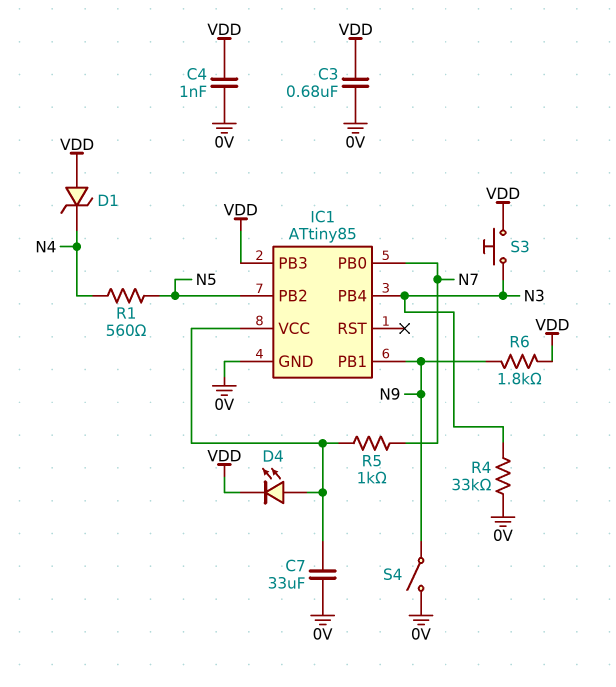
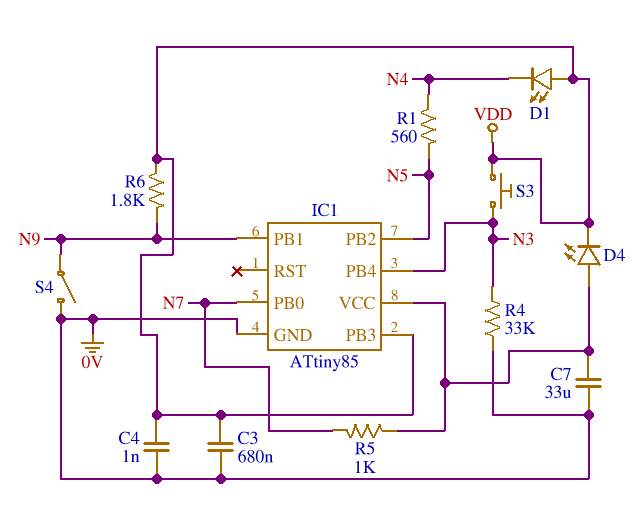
D1: zener (A VDD, K N4) -> LED (A VDD, K N4)

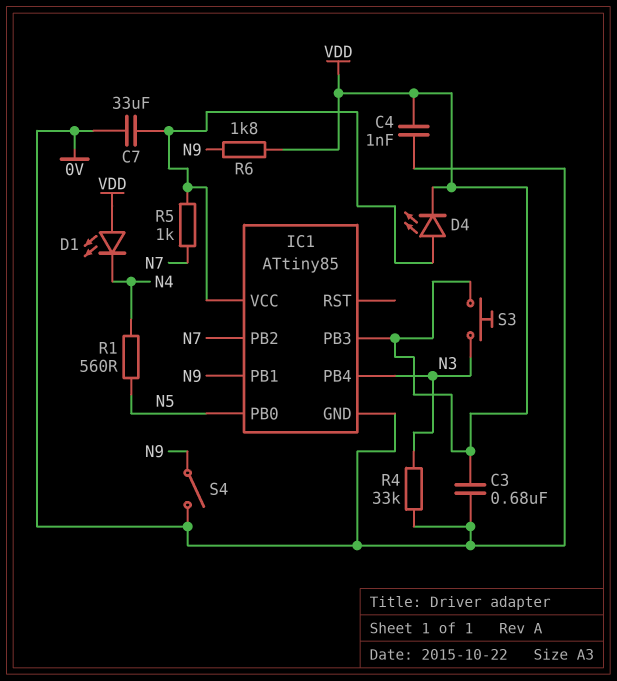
IC1 pin PB0: N7 -> N5
IC1 pin PB2: N5 -> N7

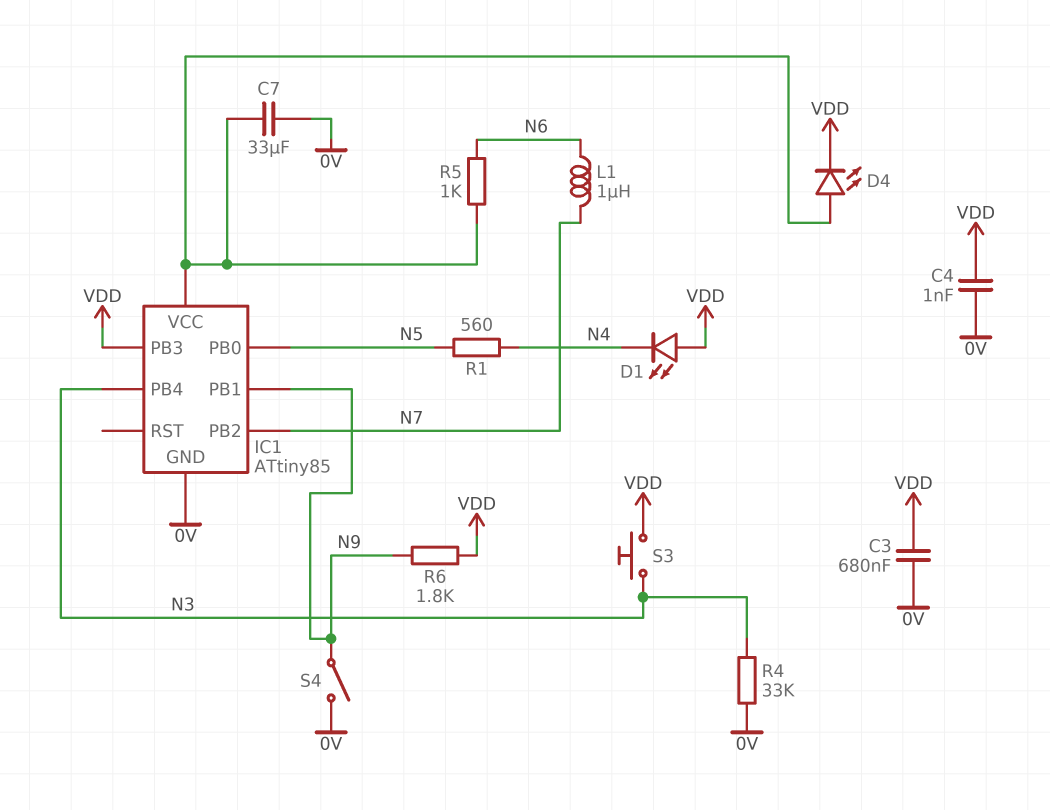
L1: none -> 1uH (N6, N7)
R5: 1k (IC1/VCC, N7) -> 1k (IC1/VCC, N6)

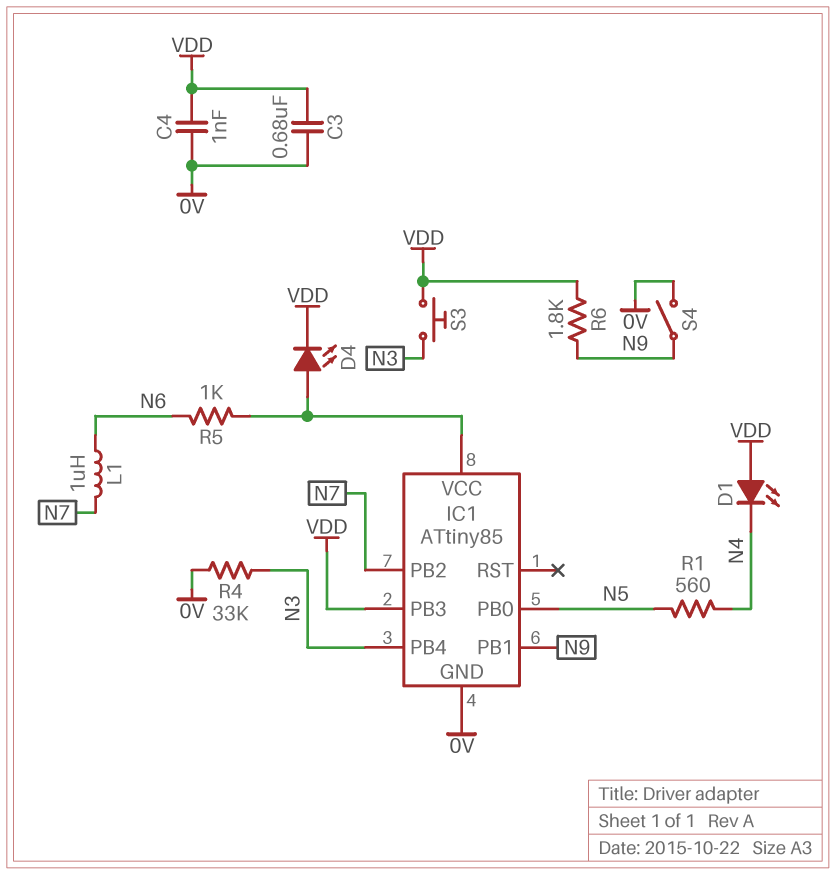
C7: 33uF (0V, IC1/VCC) -> none

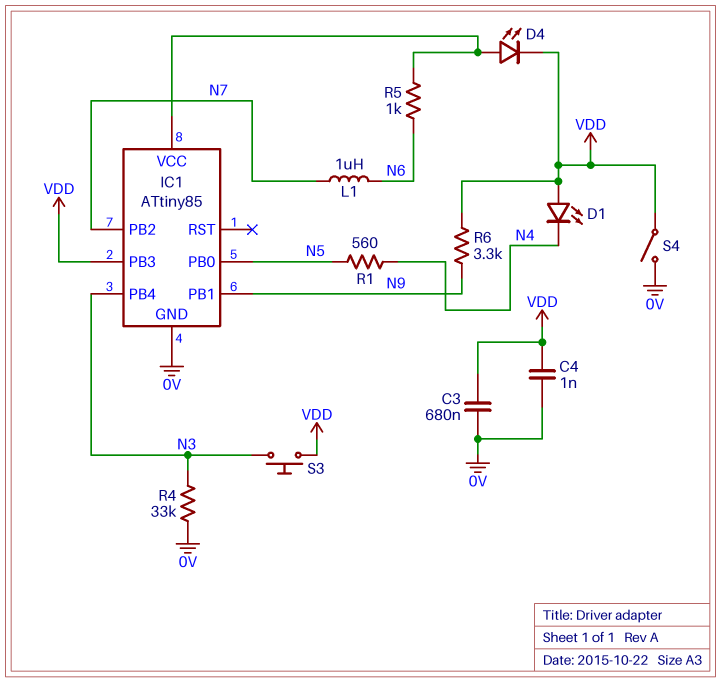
R6: 1.8k (N9, VDD) -> 3.3k (N9, VDD)
S4: switch (0V, N9) -> switch (0V, VDD)

